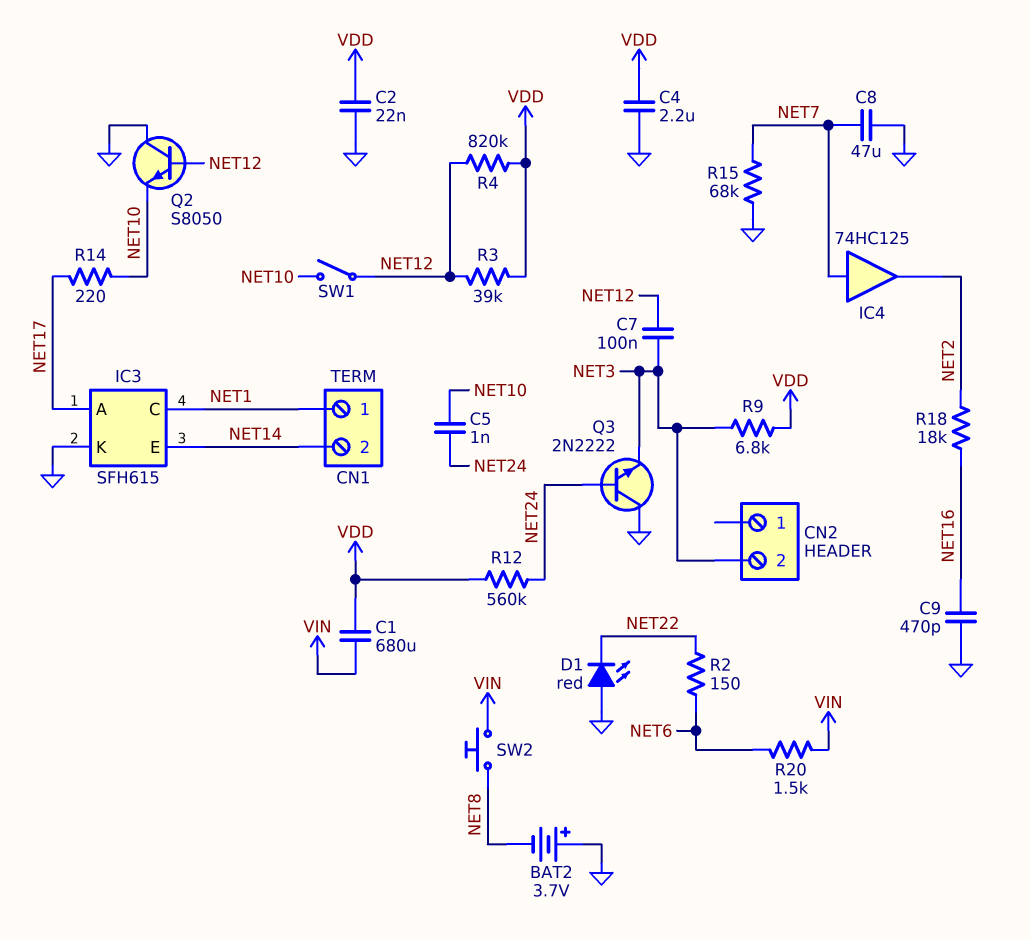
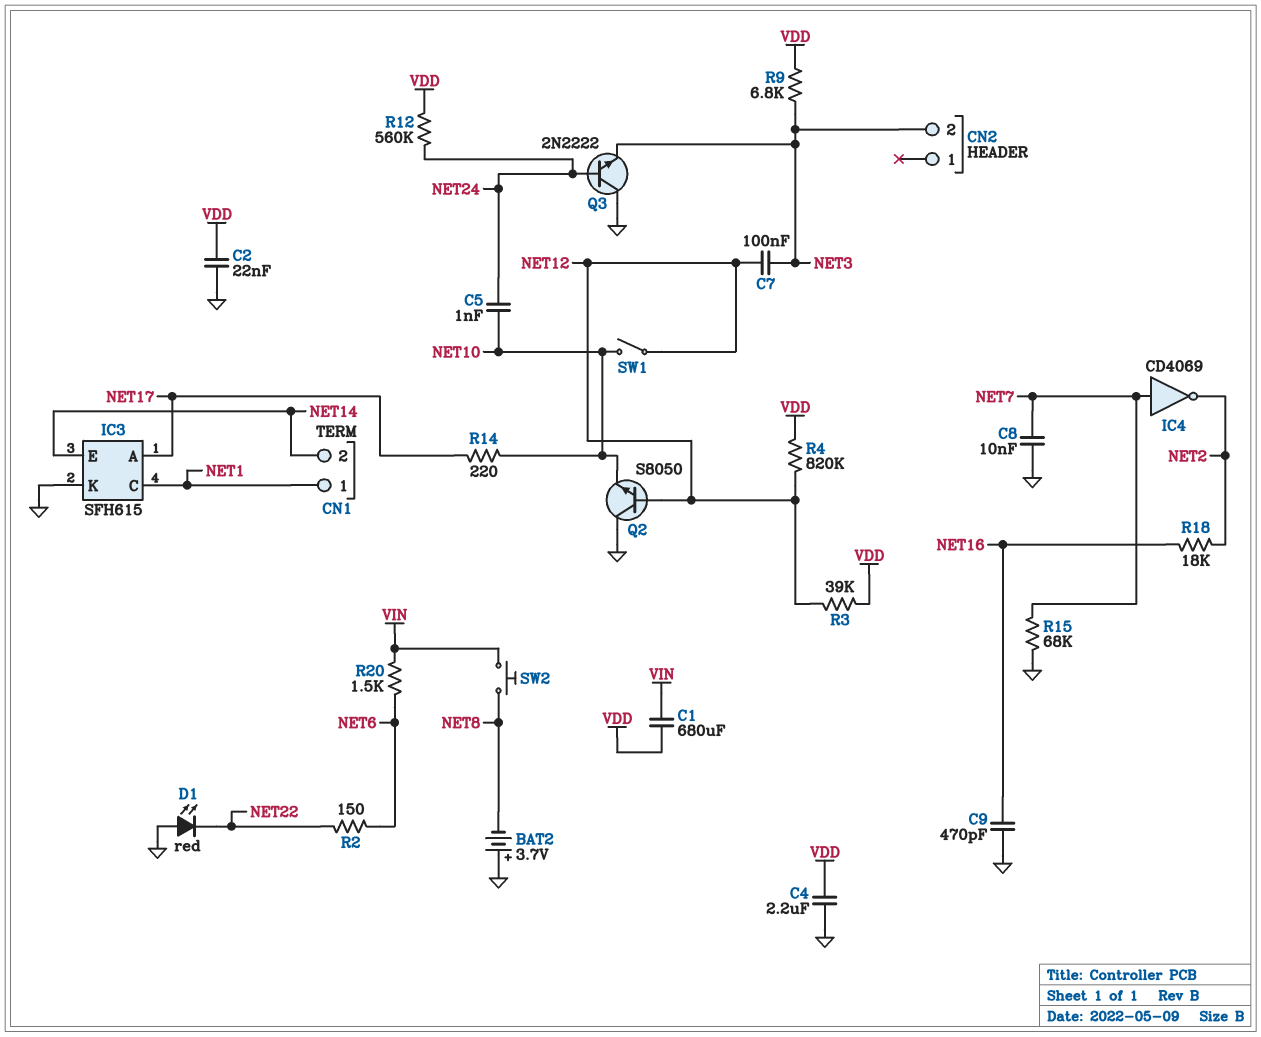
C8: 47uF (GND, NET7) -> 10nF (GND, NET7)
IC4: buffer 74HC125 (in NET7, out NET2) -> NOT CD4069 (in NET7, out NET2)

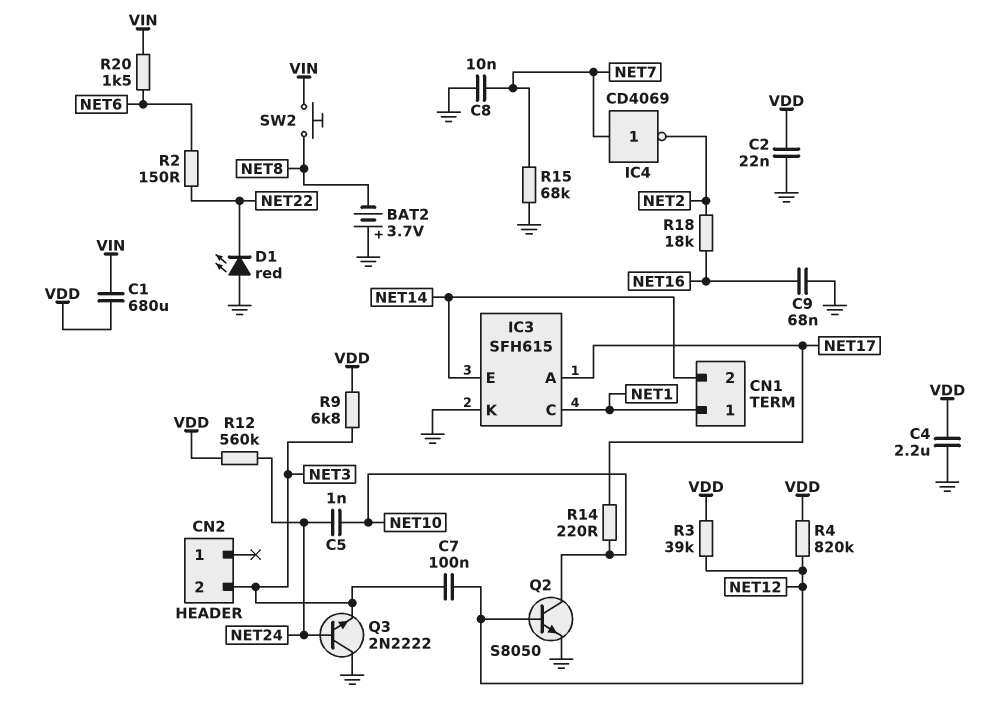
C9: 470pF (GND, NET16) -> 68nF (GND, NET16)
Q2: NPN S8050 (B NET12, C GND, E NET10) -> NPN S8050 (B NET12, C NET10, E GND)
SW1: switch (NET10, NET12) -> none

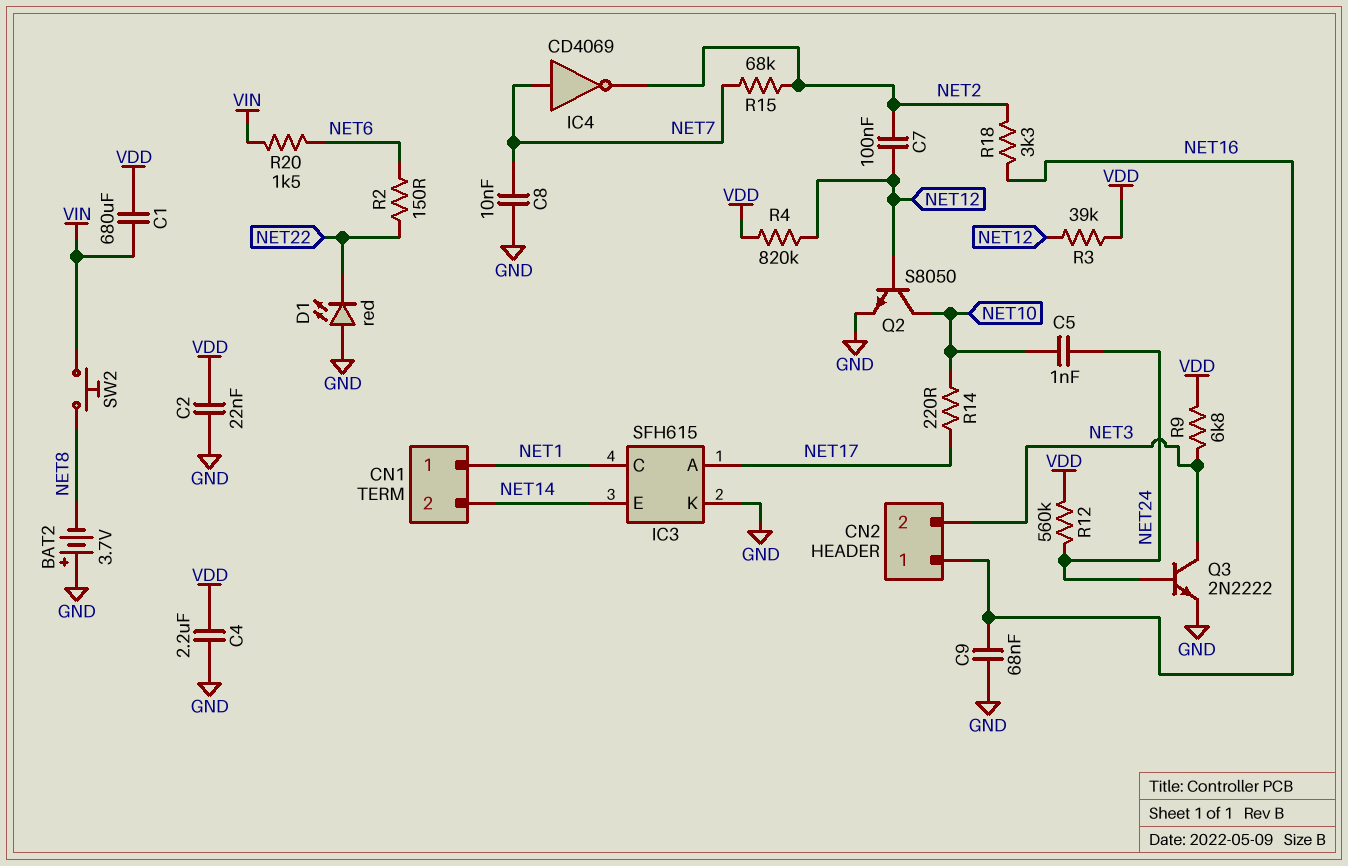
C7: 100nF (NET3, NET12) -> 100nF (NET2, NET12)
CN2 pin 1: none -> NET16
Q3: NPN 2N2222 (B NET24, C GND, E NET3) -> NPN 2N2222 (B NET24, C NET3, E GND)
R15: 68k (GND, NET7) -> 68k (NET2, NET7)
R18: 18k (NET2, NET16) -> 3.3k (NET2, NET16)

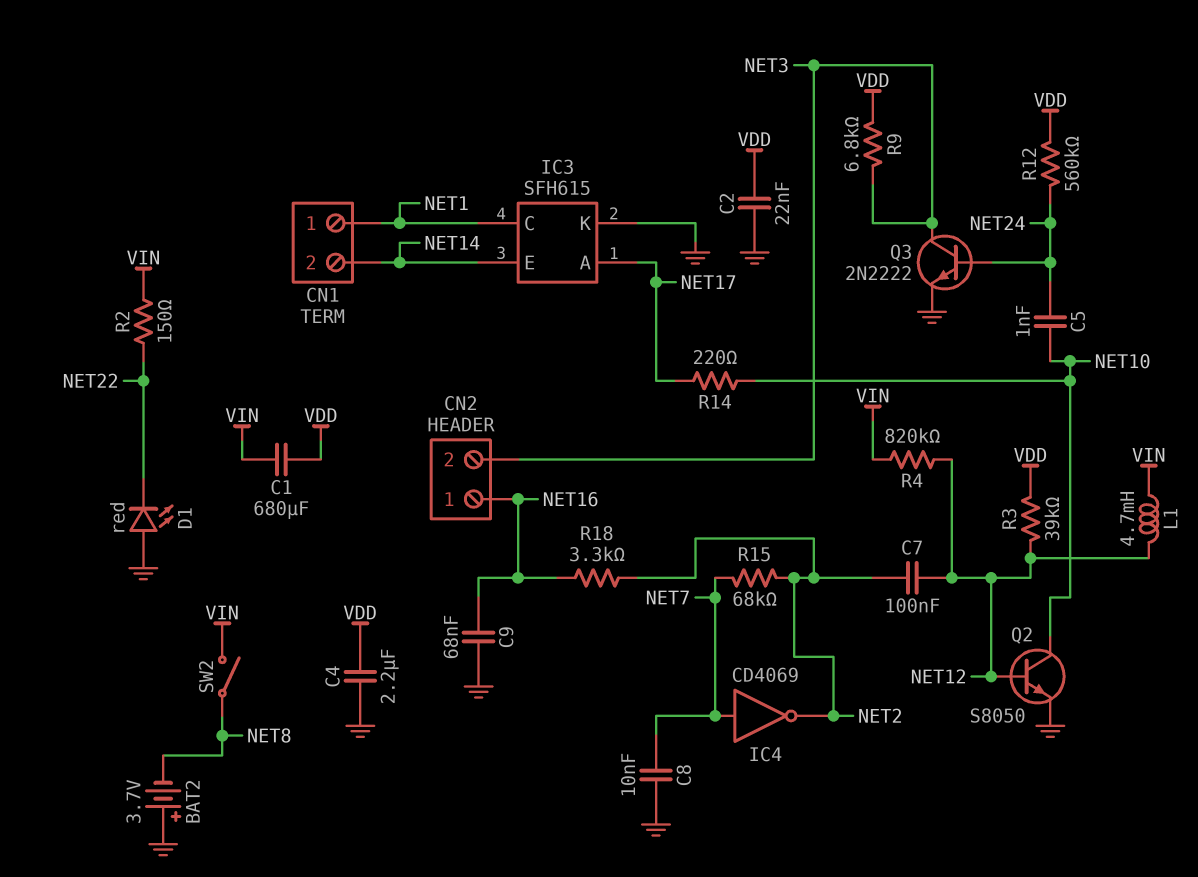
L1: none -> 4.7mH (NET12, VIN)
R2: 150 (NET6, NET22) -> 150 (NET22, VIN)
R4: 820k (NET12, VDD) -> 820k (NET12, VIN)
R20: 1.5k (NET6, VIN) -> none
SW2: button (NET8, VIN) -> switch (NET8, VIN)

